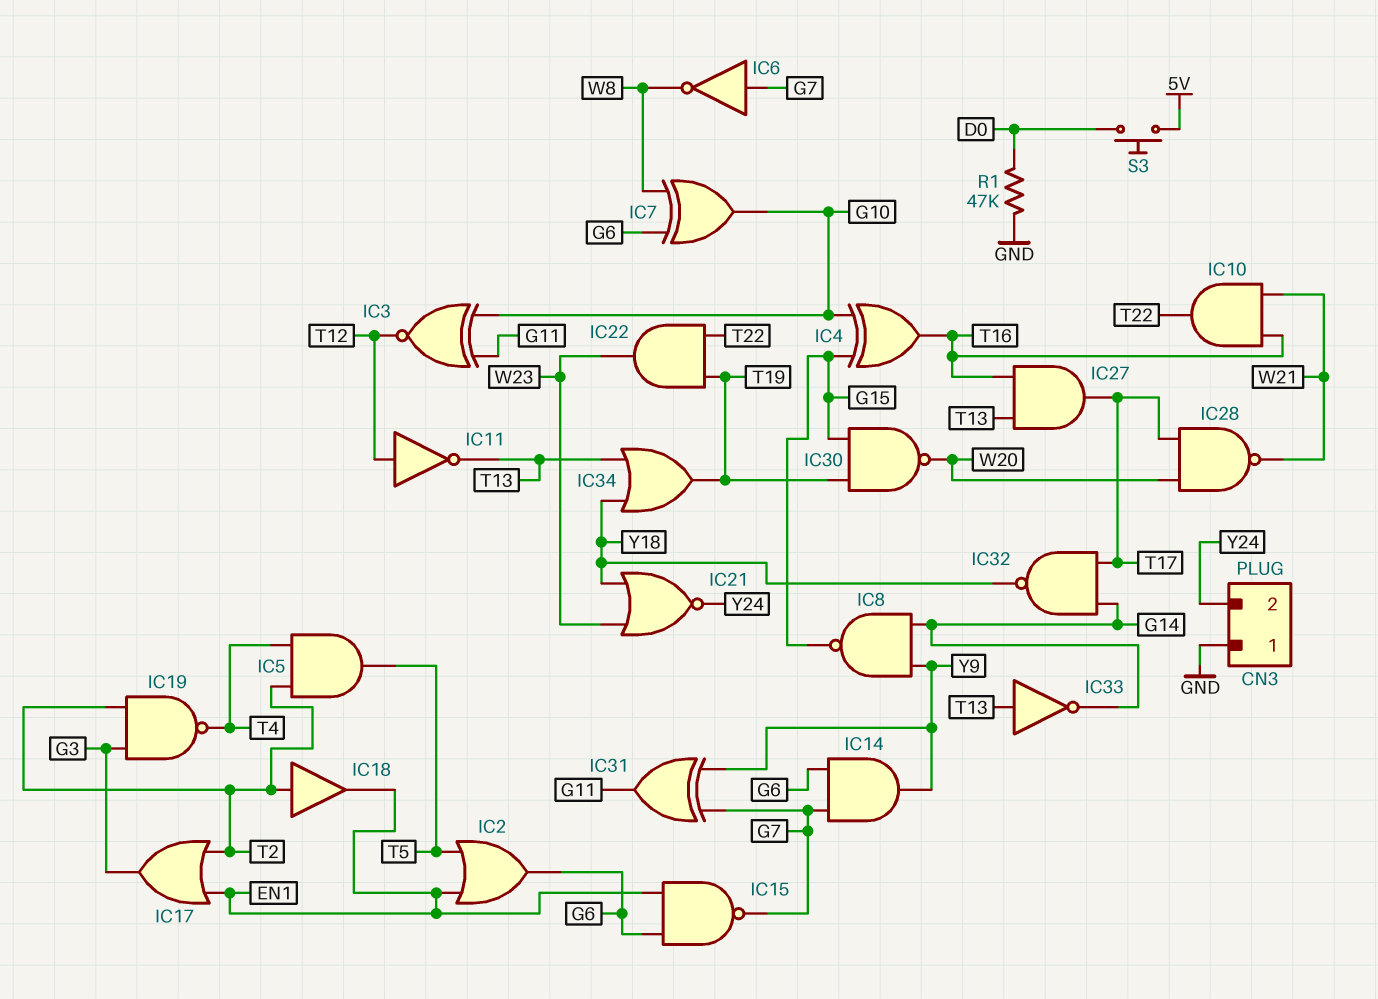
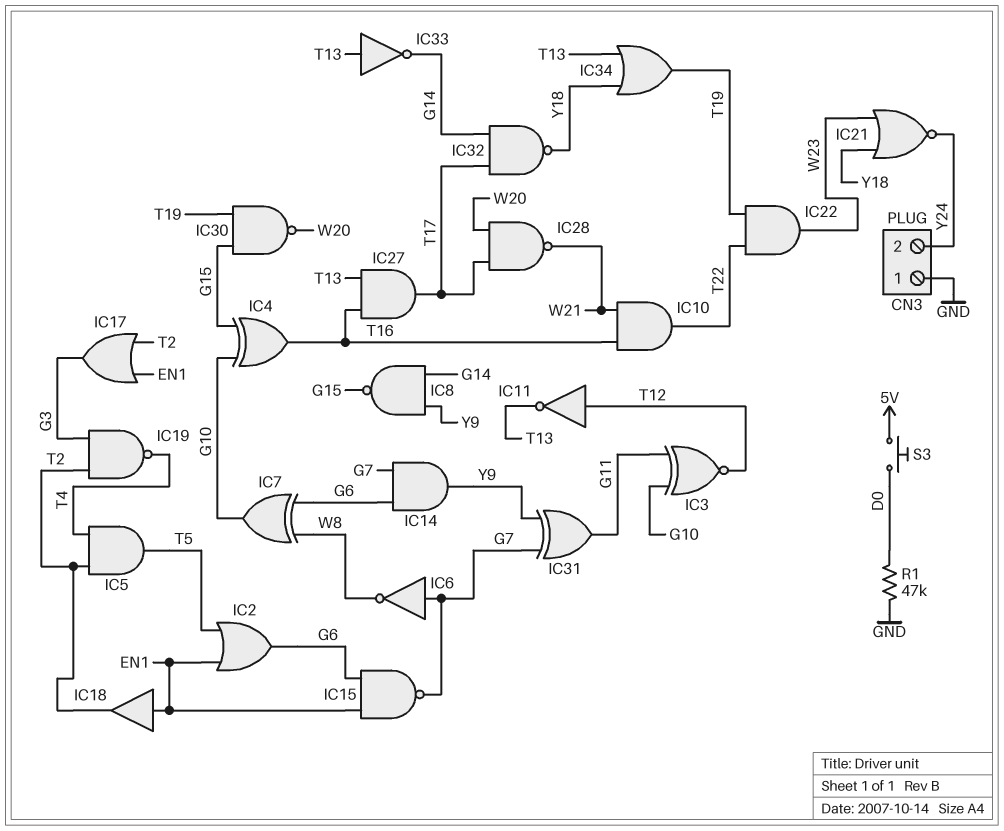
IC18: buffer (in T2, out EN1) -> buffer (in EN1, out T2)

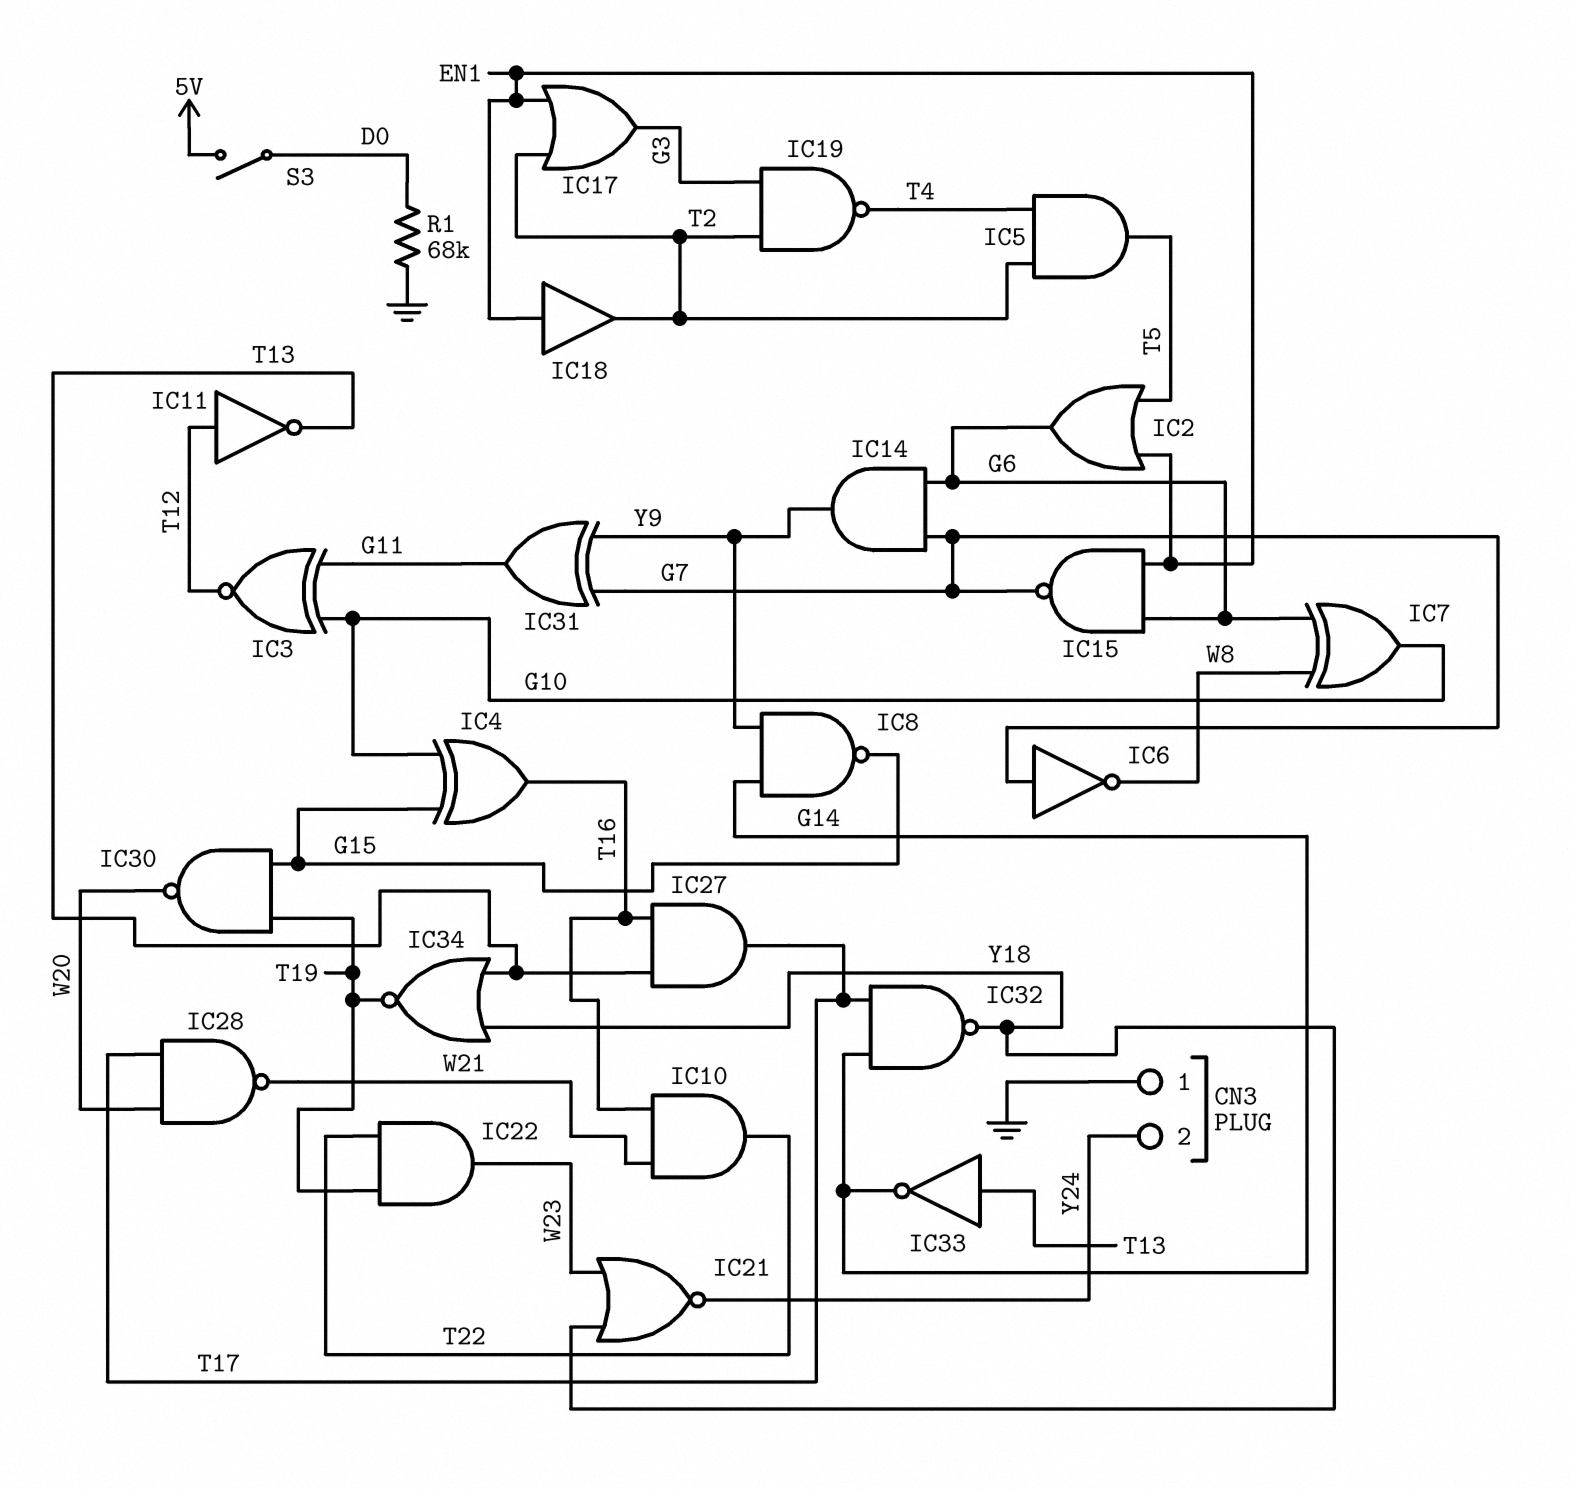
IC34: OR (in T13, in Y18, out T19) -> NOR (in T13, in Y18, out T19)
R1: 47k (D0, GND) -> 68k (D0, GND)
S3: button (5V, D0) -> switch (5V, D0)

